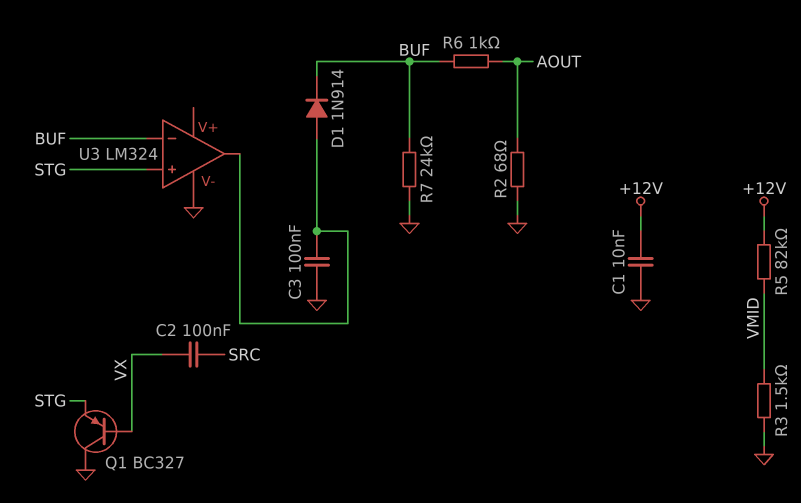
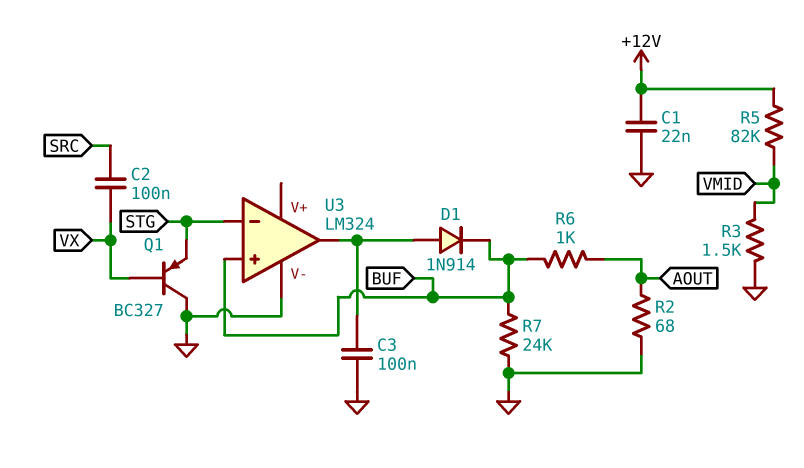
C1: 10nF (+12V, GND) -> 22nF (+12V, GND)
U3 pin in+: STG -> BUF
U3 pin in-: BUF -> STG

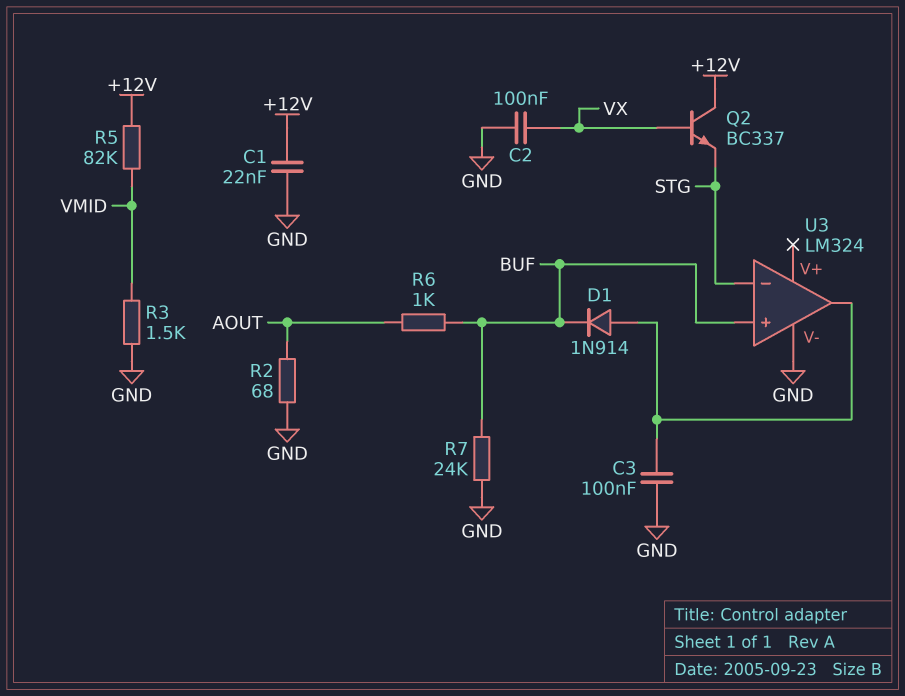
C2: 100nF (SRC, VX) -> 100nF (GND, VX)
Q1: PNP BC327 (B VX, C GND, E STG) -> none
Q2: none -> NPN BC337 (B VX, C +12V, E STG)

